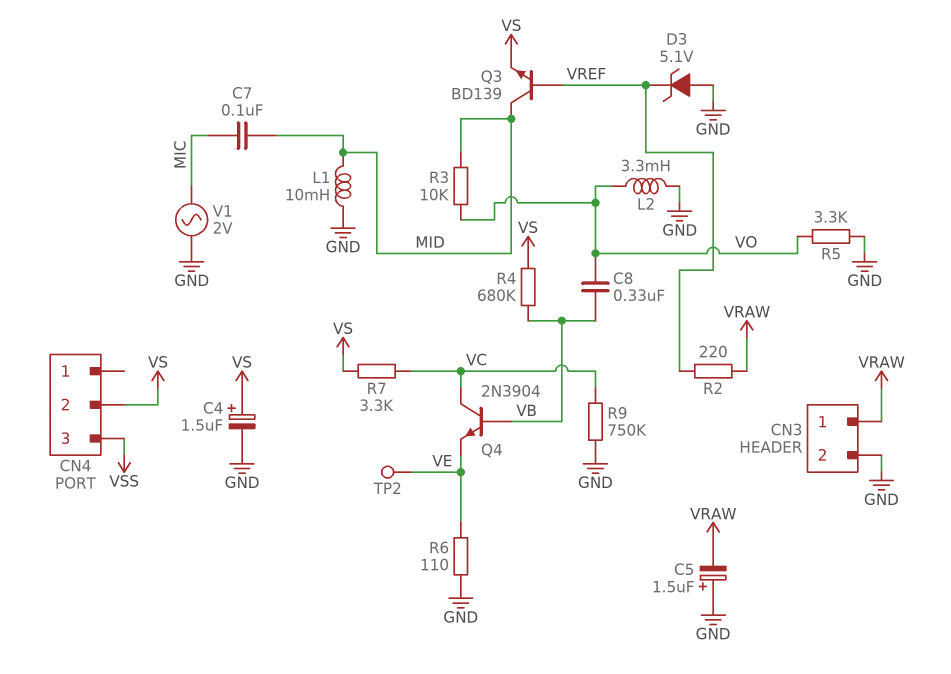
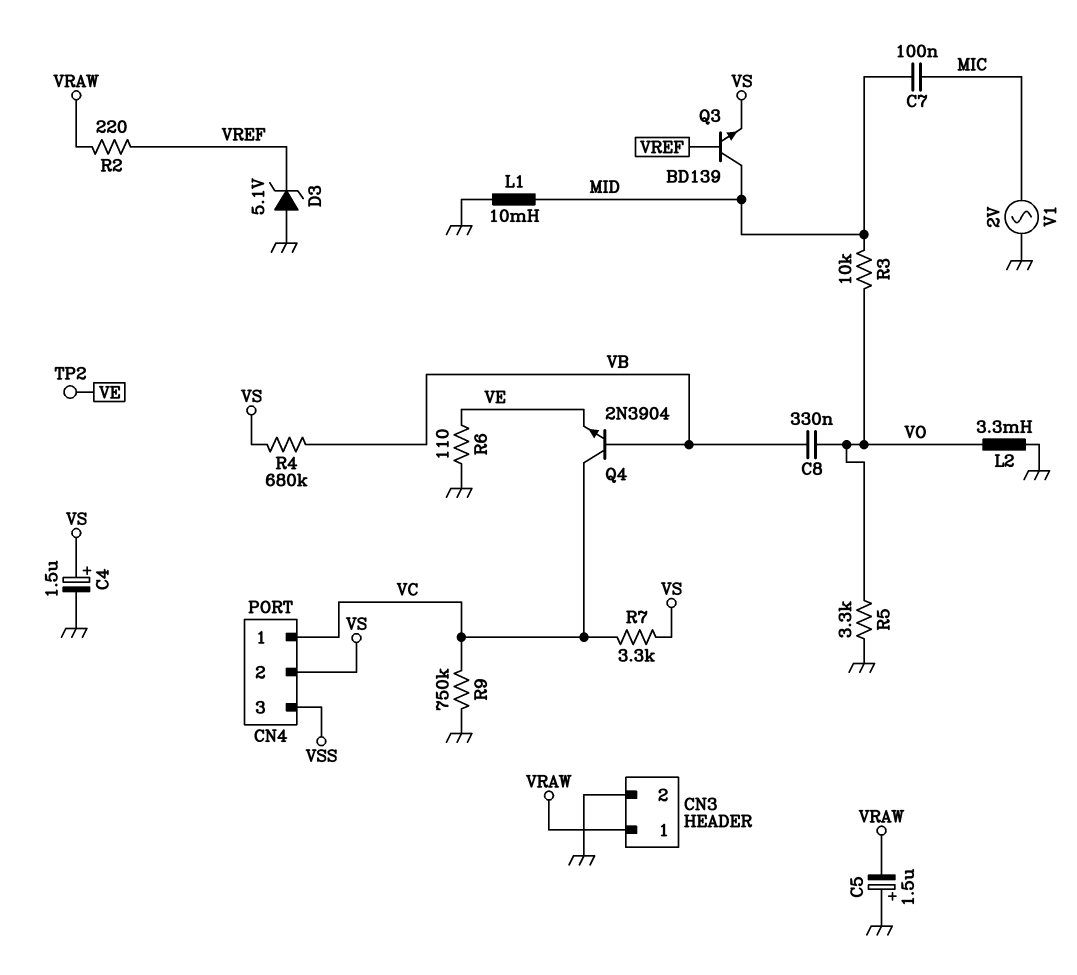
CN4 pin 1: none -> VC

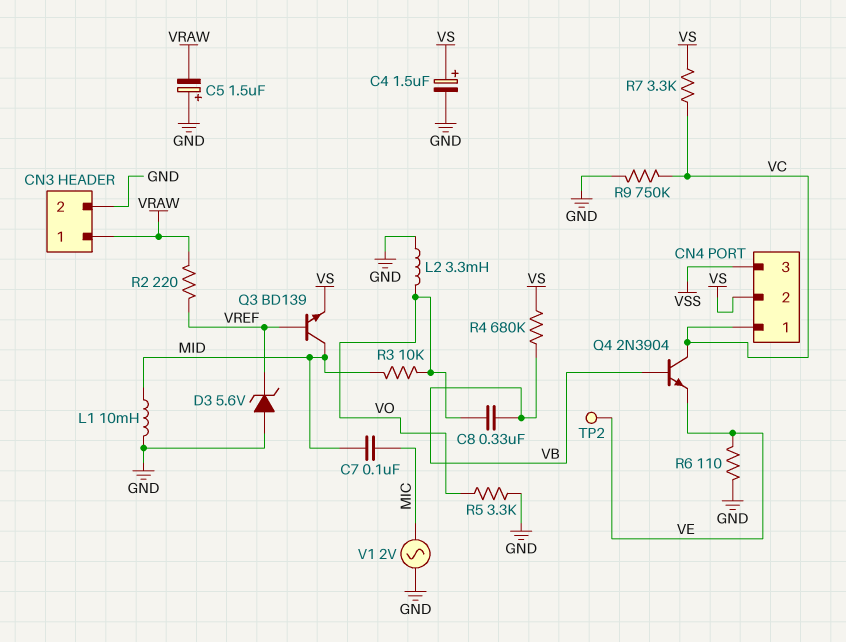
D3: zener 5.1V (A GND, K VREF) -> zener 5.6V (A GND, K VREF)

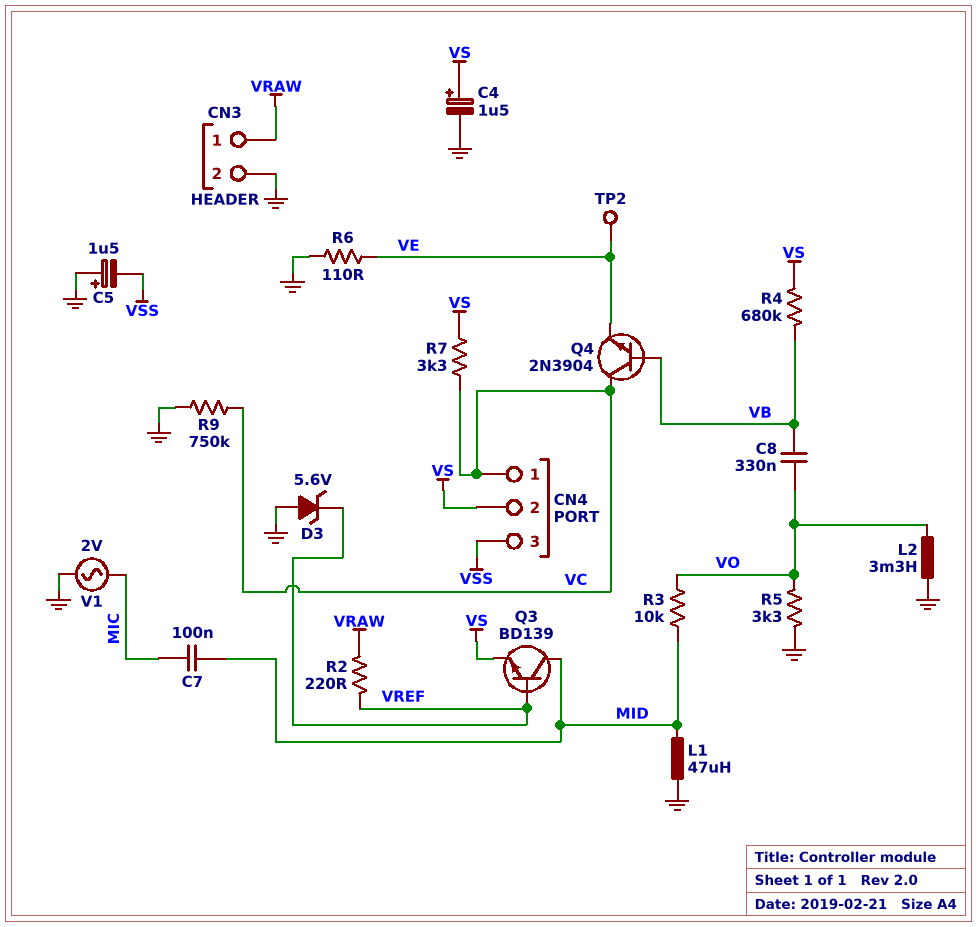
C5: 1.5uF (plus GND, minus VRAW) -> 1.5uF (plus GND, minus VSS)
L1: 10mH (GND, MID) -> 47uH (GND, MID)

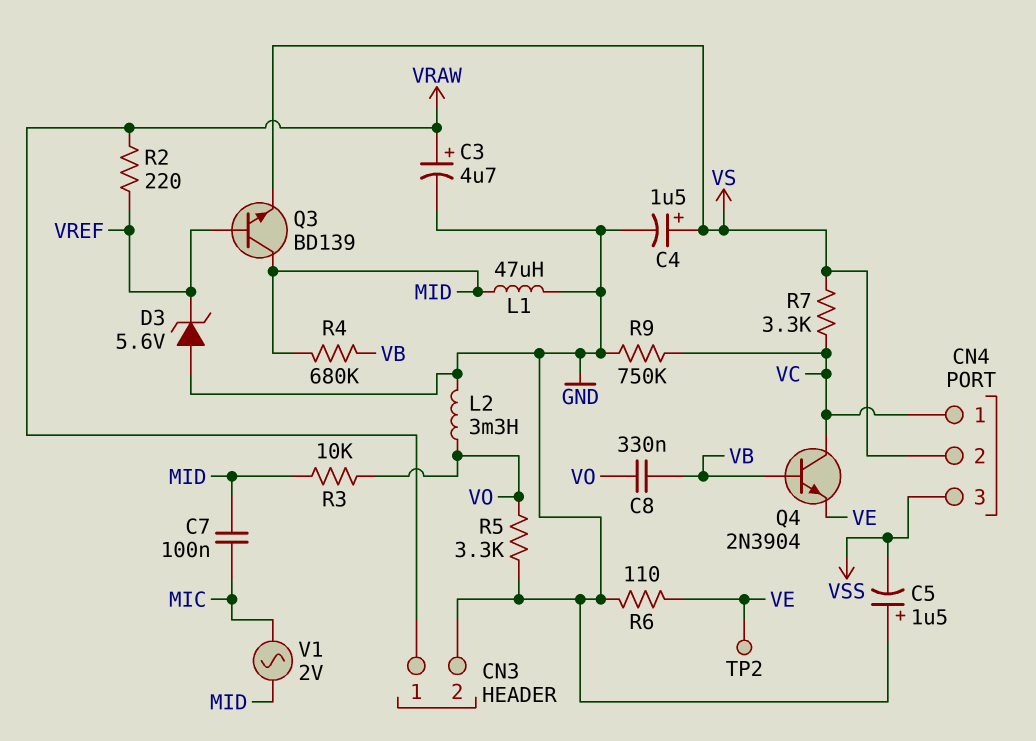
C3: none -> 4.7uF (plus VRAW, minus GND)
R4: 680k (VB, VS) -> 680k (MID, VB)
V1: AC 2V (GND, MIC) -> AC 2V (MIC, MID)

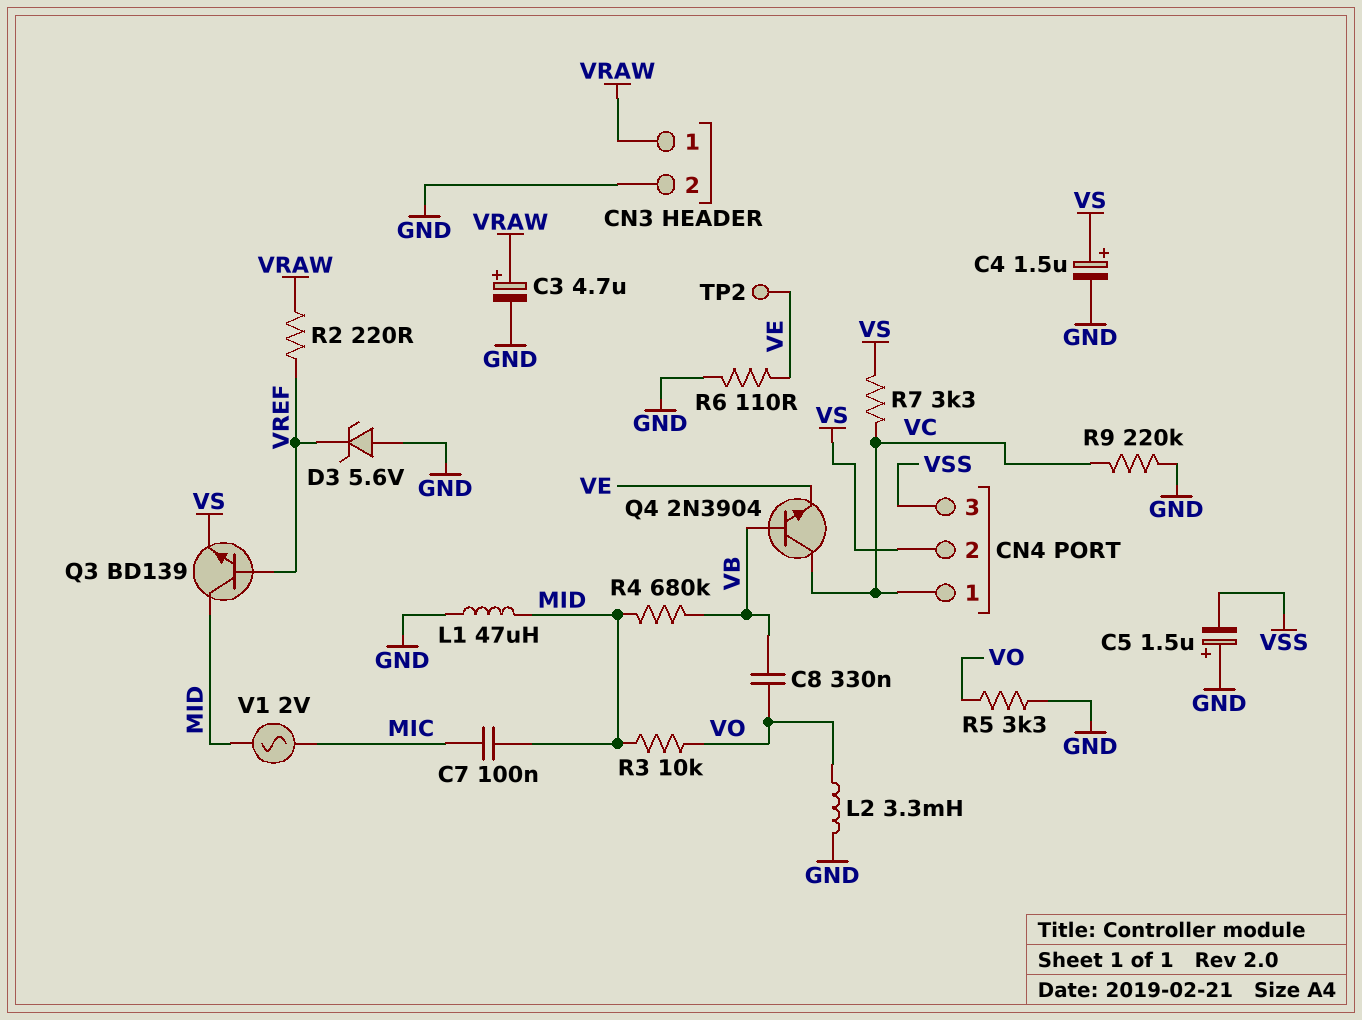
R9: 750k (GND, VC) -> 220k (GND, VC)

